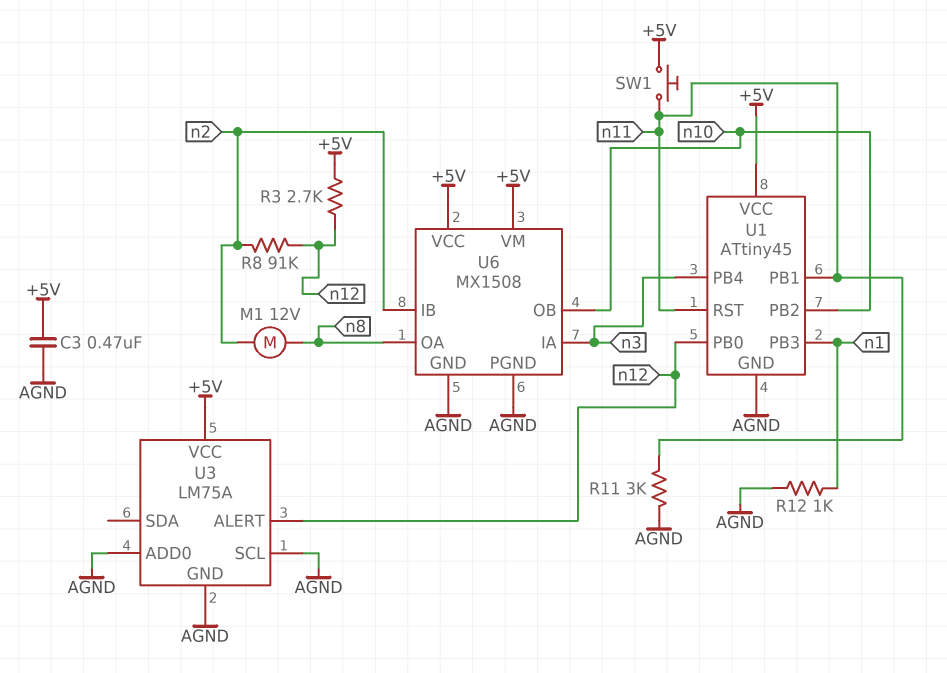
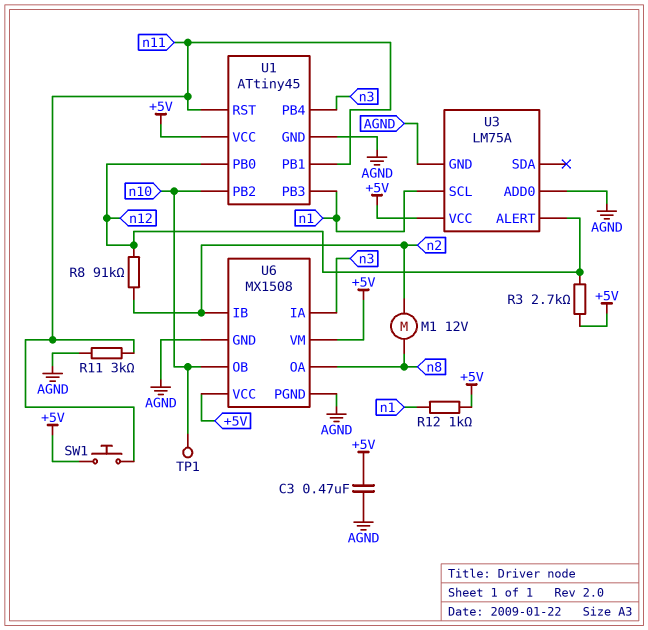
R12: 1k (AGND, n1) -> 1k (+5V, n1)
TP1: none -> test point (n10)
U3 pin SCL: AGND -> n1

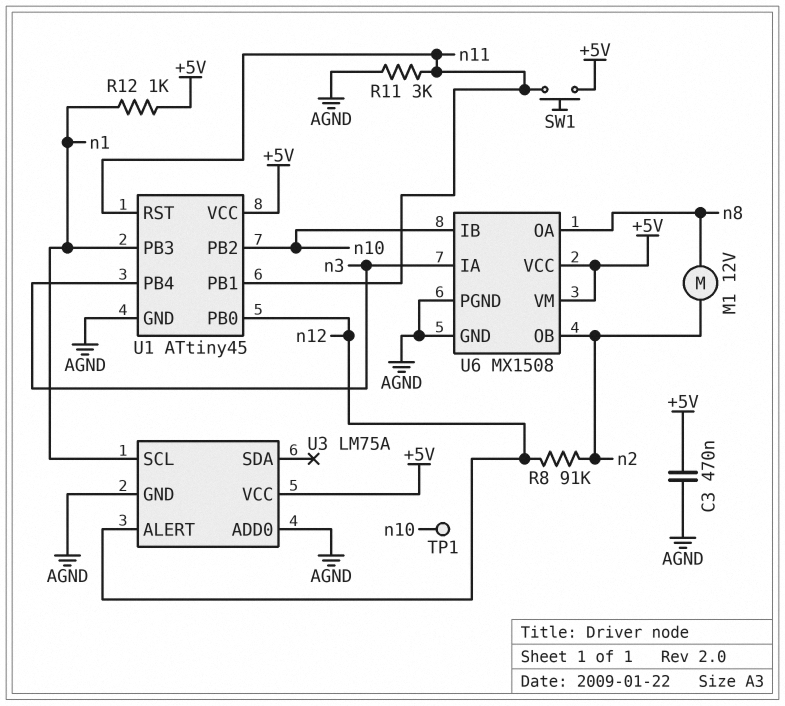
R3: 2.7k (+5V, n12) -> none
U6 pin IB: n2 -> n10
U6 pin OB: n10 -> n2

